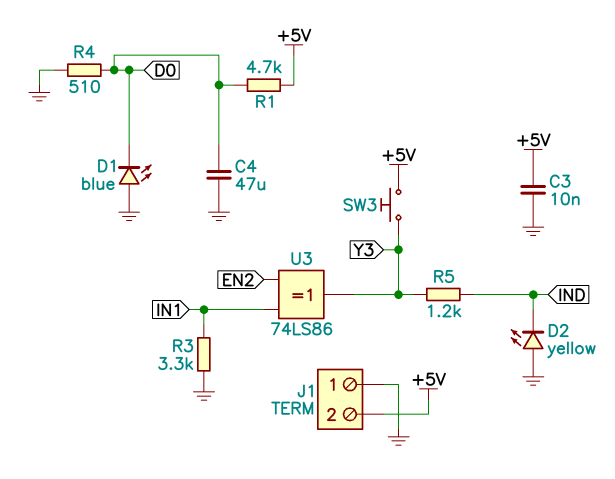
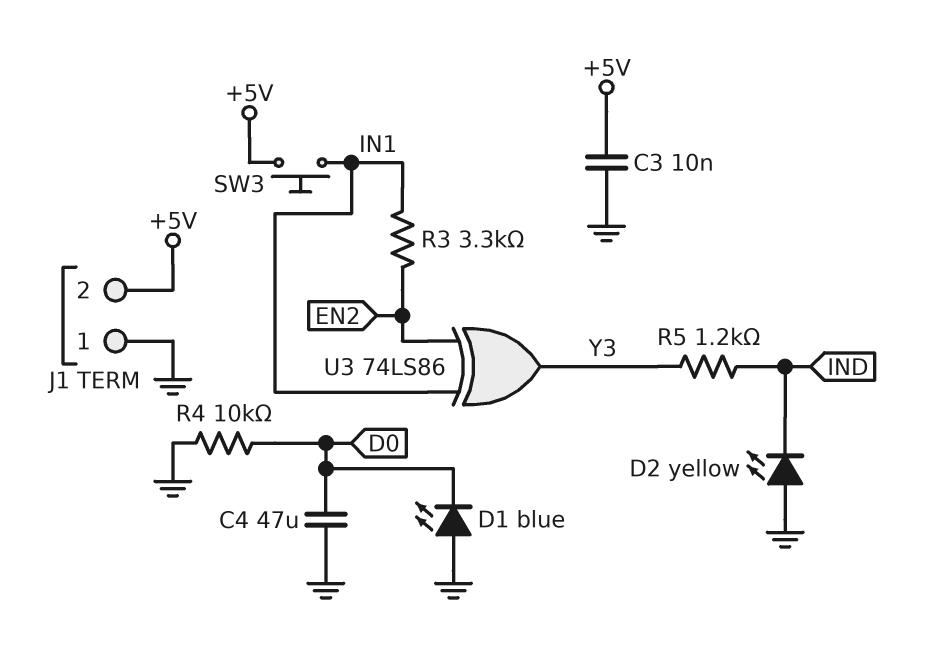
R1: 4.7k (+5V, D0) -> none
R3: 3.3k (GND, IN1) -> 3.3k (EN2, IN1)
R4: 510 (D0, GND) -> 10k (D0, GND)
SW3: button (+5V, Y3) -> button (+5V, IN1)

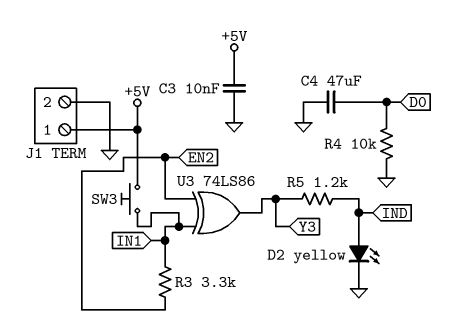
D1: LED blue (A GND, K D0) -> none
D2: LED yellow (A GND, K IND) -> LED yellow (A IND, K GND)
J1 pin 1: GND -> +5V
J1 pin 2: +5V -> GND

